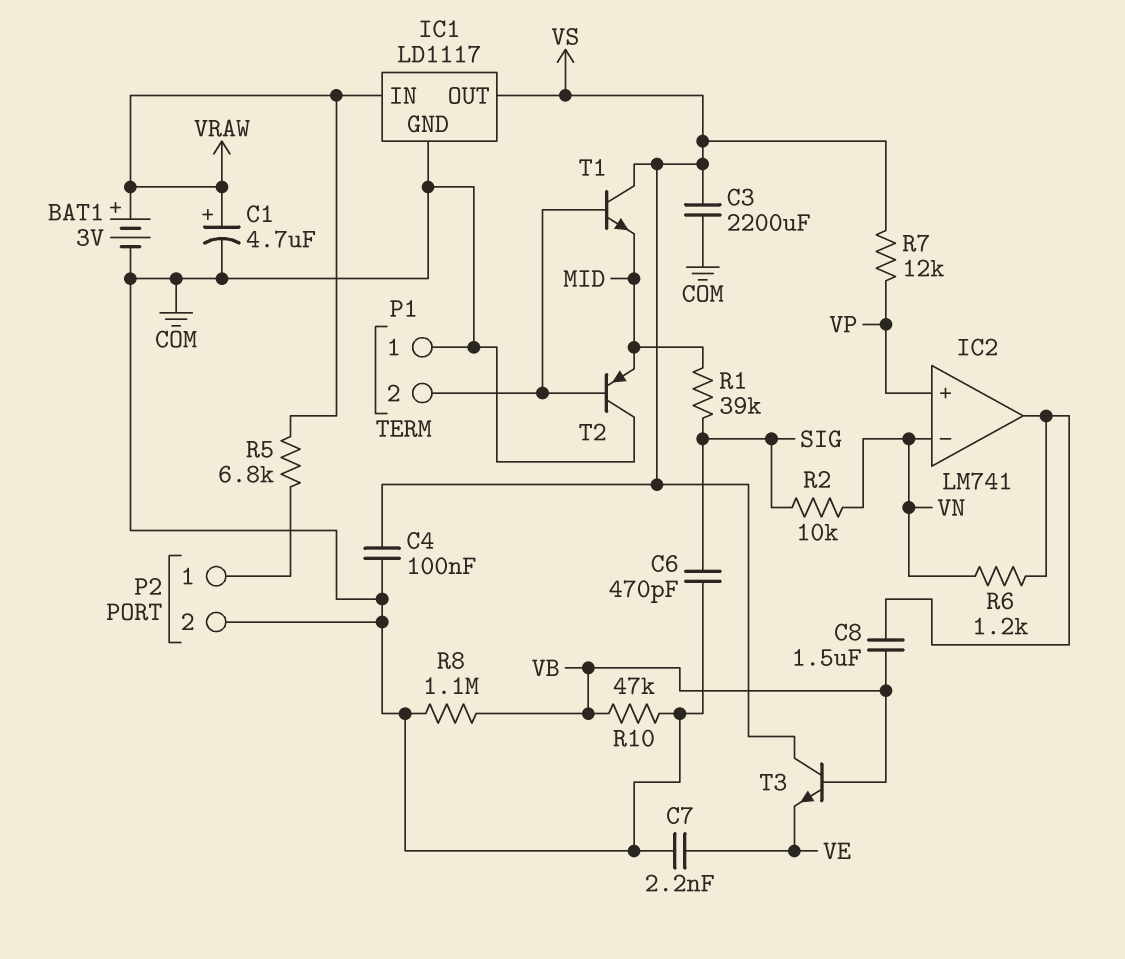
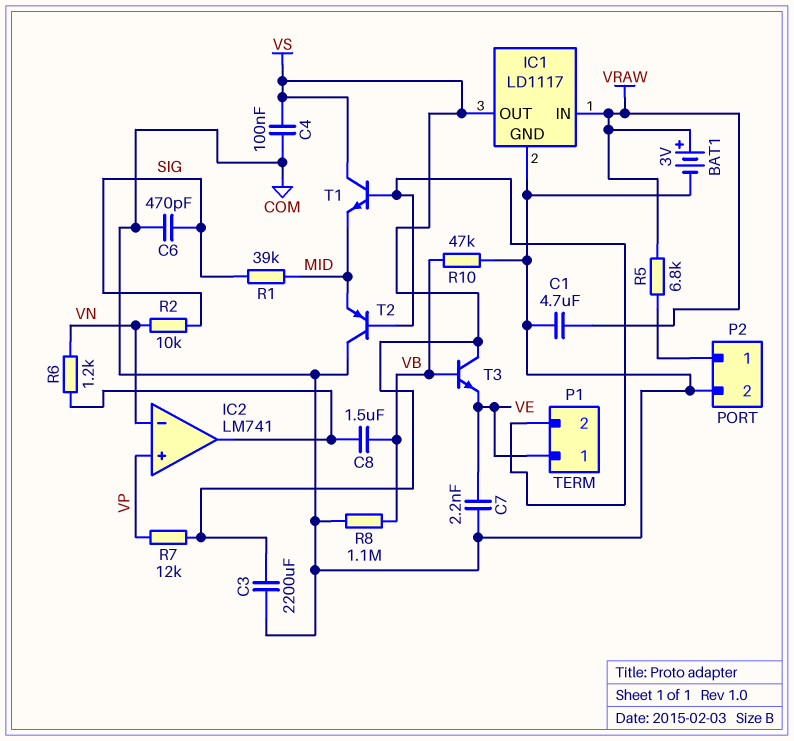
C1: 4.7uF (plus VRAW, minus COM) -> 4.7uF (COM, VRAW)
P1 pin 1: COM -> VE

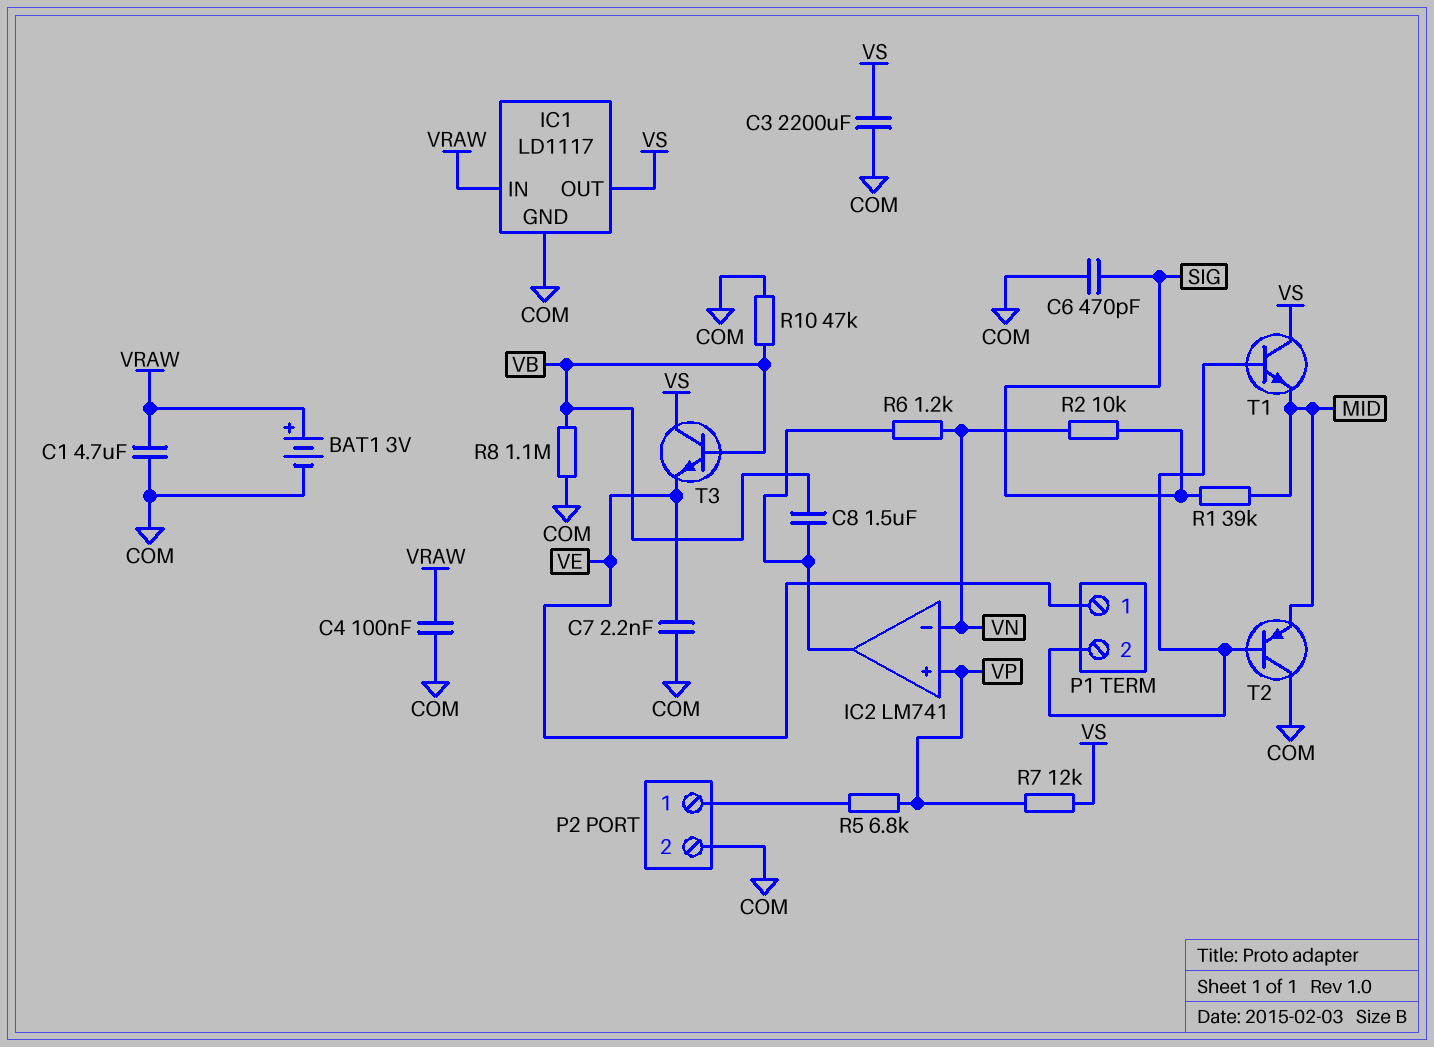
C4: 100nF (COM, VS) -> 100nF (COM, VRAW)
R5: 6.8k (P2/1, VRAW) -> 6.8k (P2/1, VP)

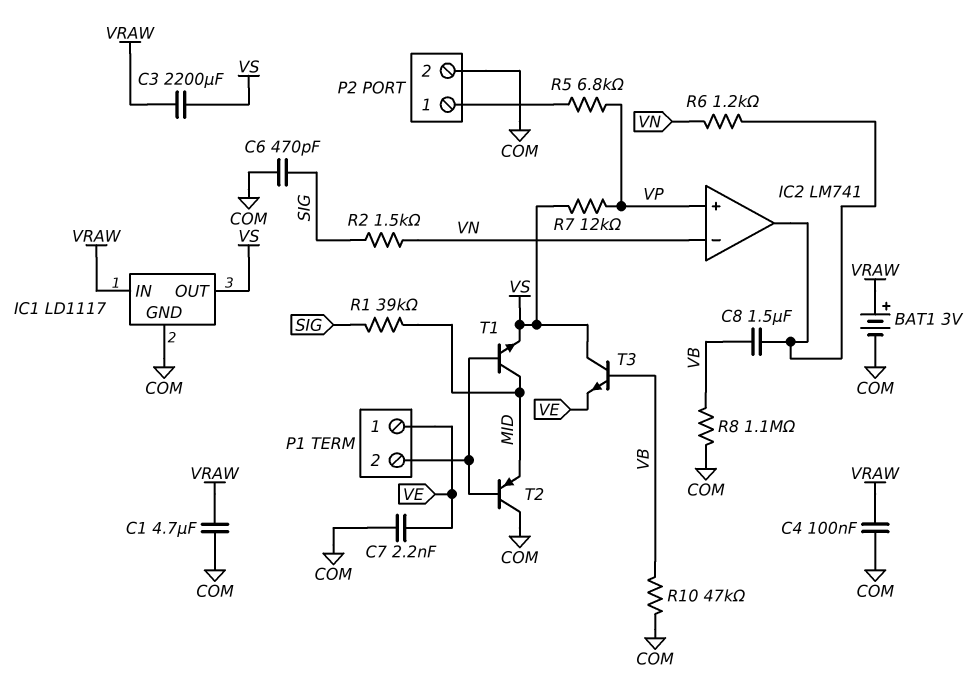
C3: 2200uF (COM, VS) -> 2200uF (VRAW, VS)
R2: 10k (SIG, VN) -> 1.5k (SIG, VN)
T1: NPN (B P1/2, C VS, E MID) -> NPN (B P1/2, C MID, E VS)

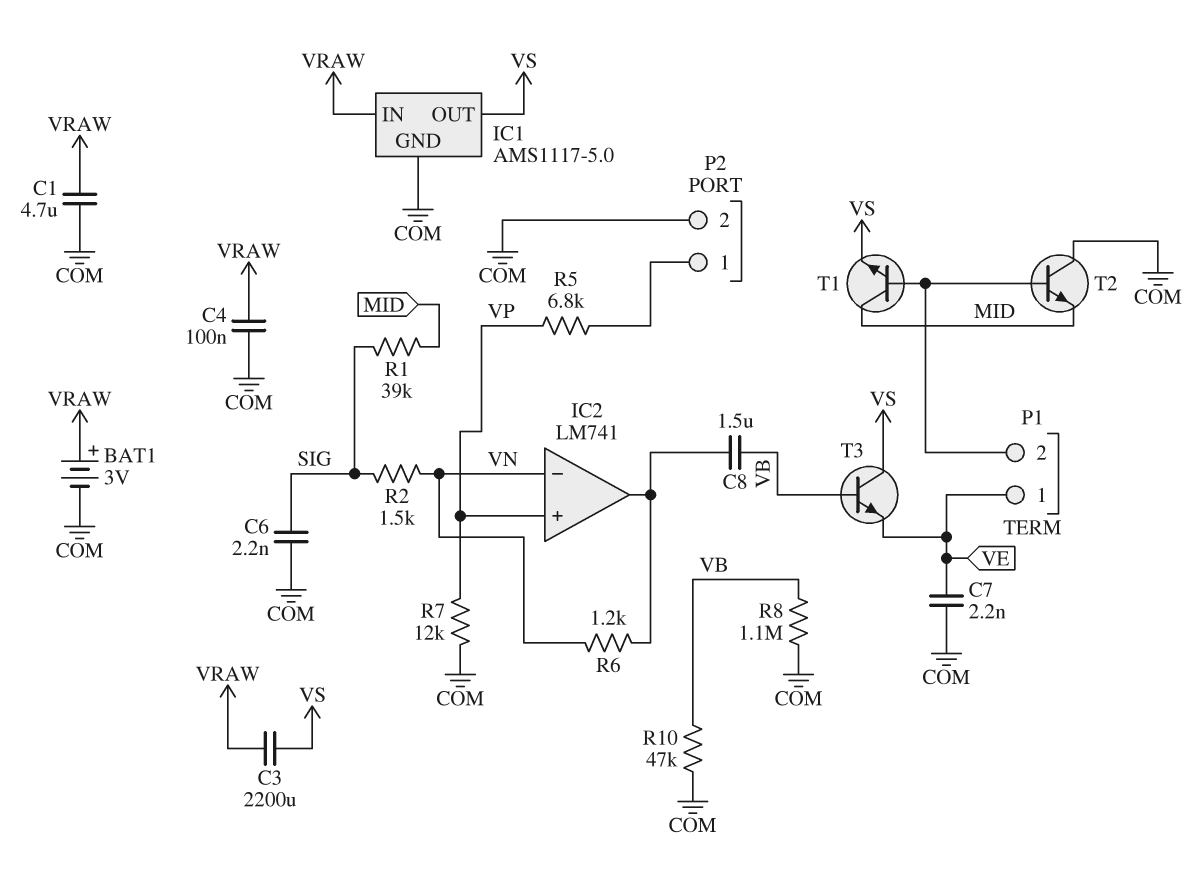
C6: 470pF (COM, SIG) -> 2.2nF (COM, SIG)
IC1: LD1117 -> AMS1117-5.0
R7: 12k (VP, VS) -> 12k (COM, VP)
T2: PNP (B P1/2, C COM, E MID) -> NPN (B P1/2, C COM, E MID)

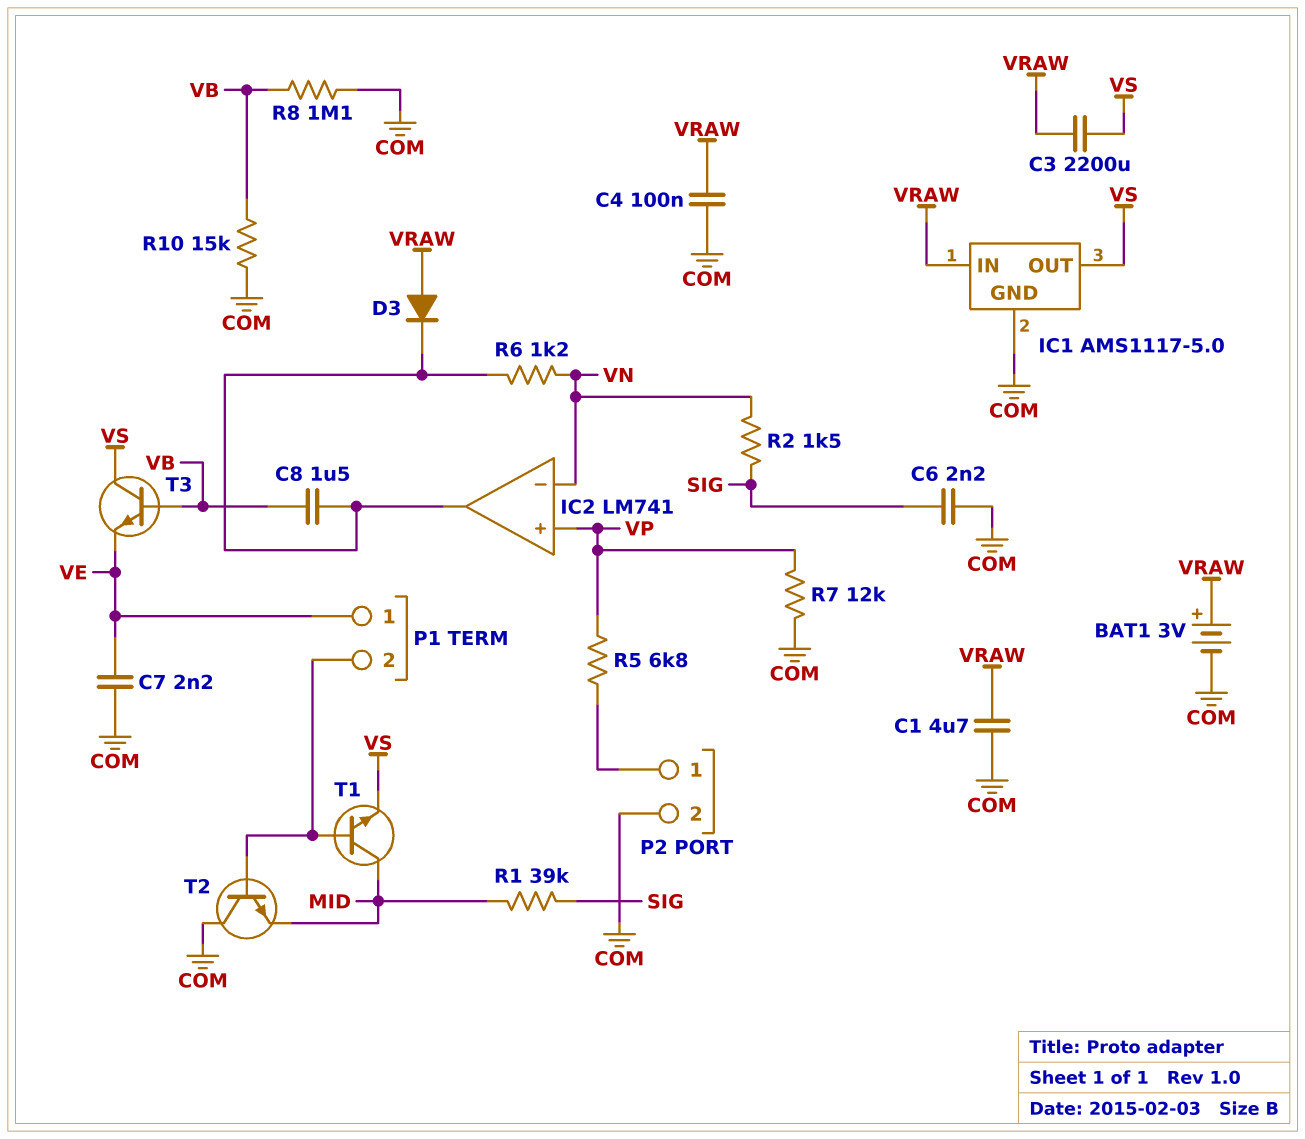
D3: none -> diode (A VRAW, K IC2/out)
R10: 47k (COM, VB) -> 15k (COM, VB)

